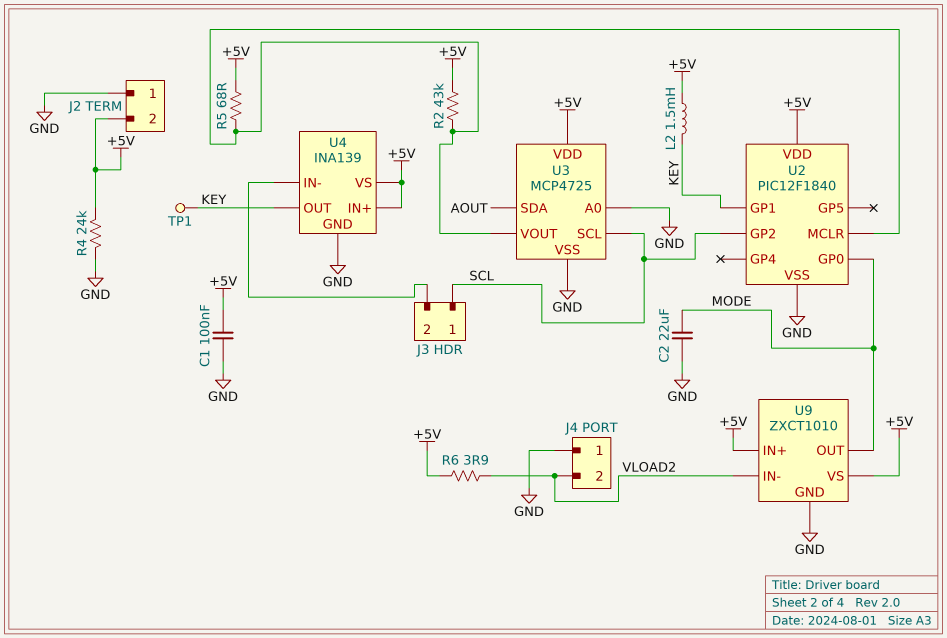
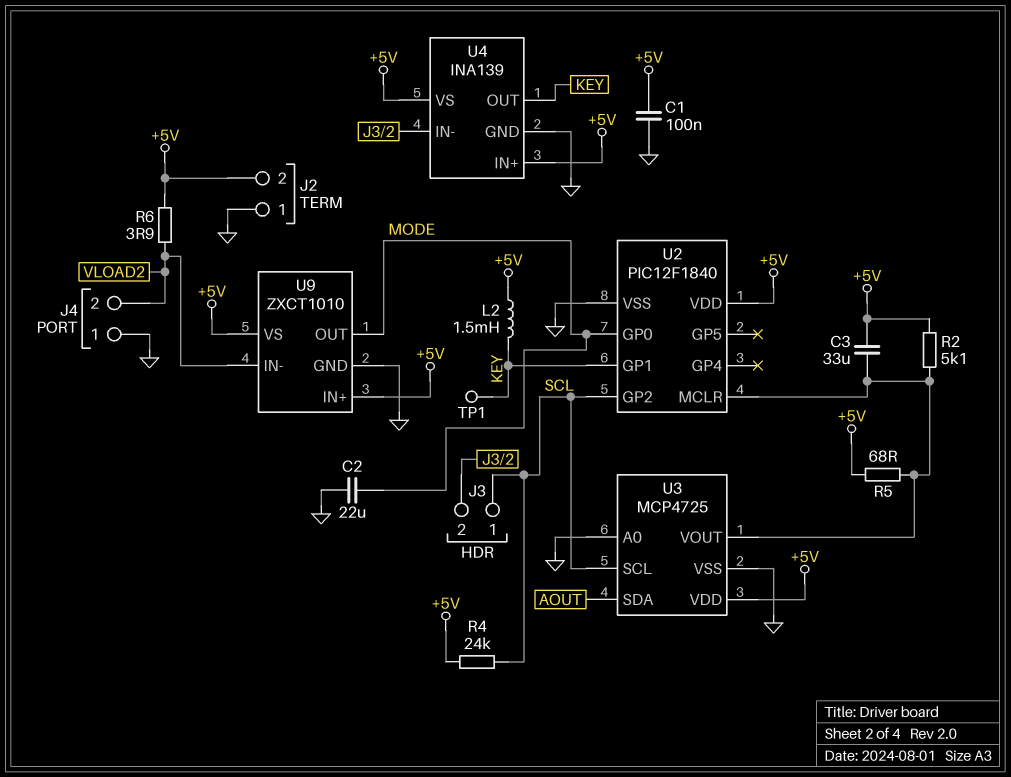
C3: none -> 33uF (+5V, U2/MCLR)
R2: 43k (+5V, U2/MCLR) -> 5.1k (+5V, U2/MCLR)
R4: 24k (+5V, GND) -> 24k (+5V, SCL)

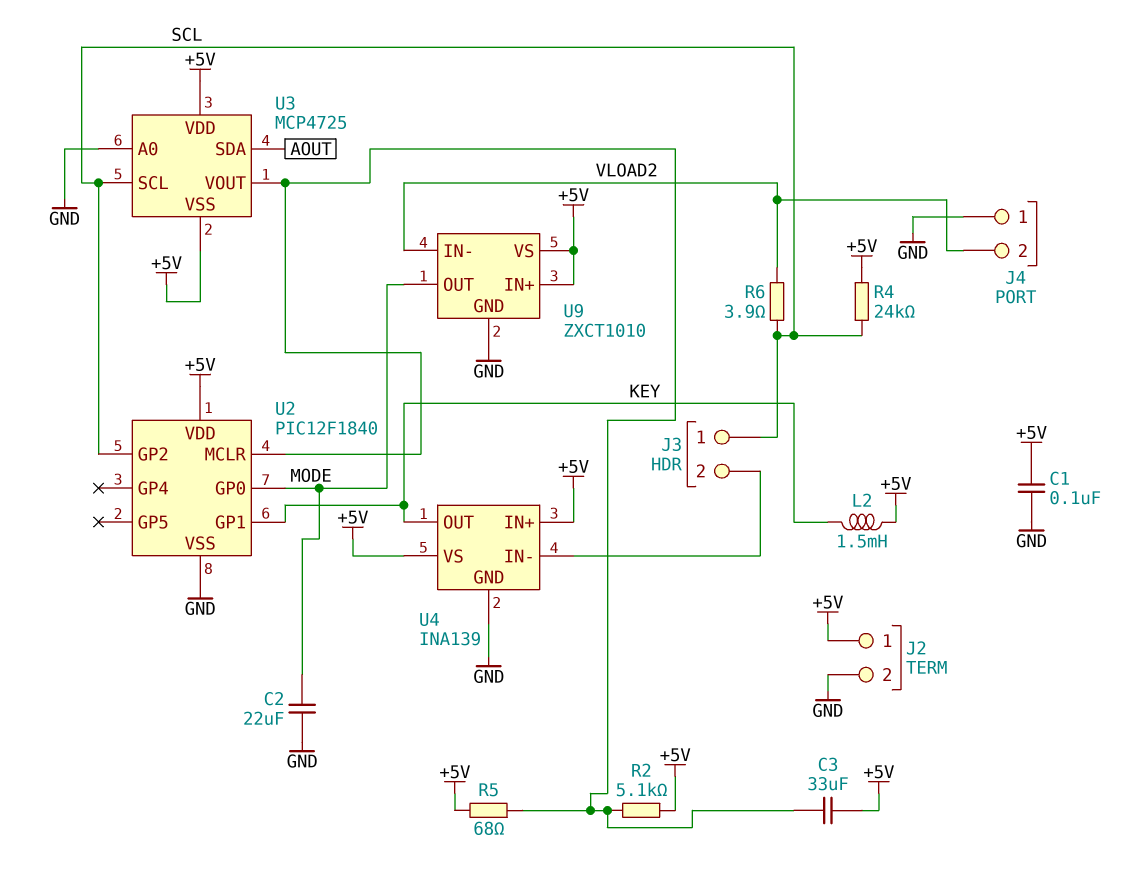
J2 pin 1: GND -> +5V
J2 pin 2: +5V -> GND
R6: 3.9 (+5V, VLOAD2) -> 3.9 (SCL, VLOAD2)
TP1: test point (KEY) -> none
U3 pin VSS: GND -> +5V

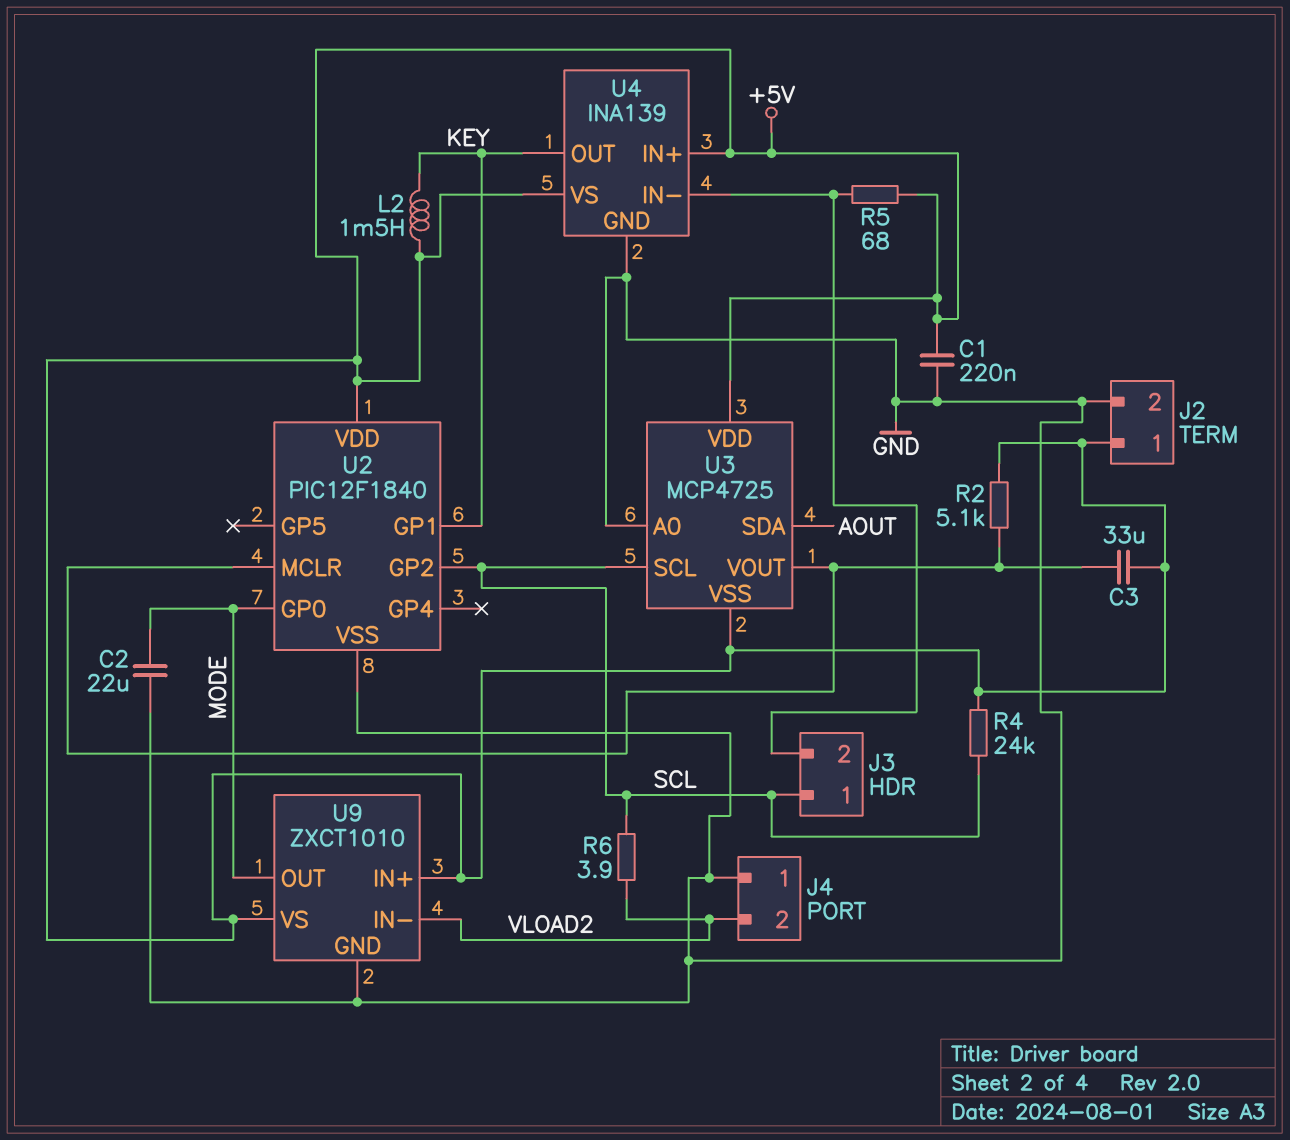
C1: 100nF (+5V, GND) -> 220nF (+5V, GND)
R5: 68 (+5V, U2/MCLR) -> 68 (+5V, J3/2)

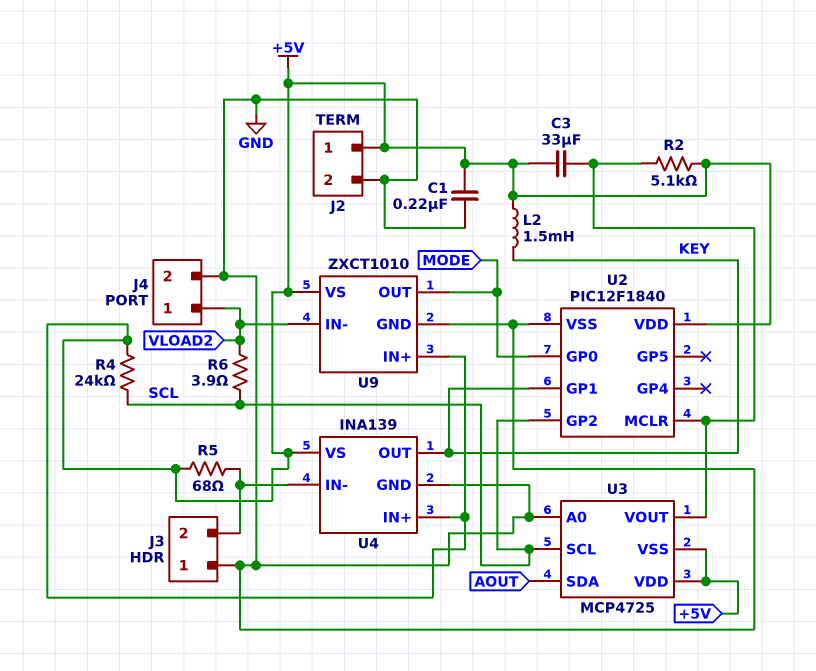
C2: 22uF (GND, MODE) -> none
J3 pin 1: SCL -> GND
J4 pin 1: GND -> VLOAD2
J4 pin 2: VLOAD2 -> GND

